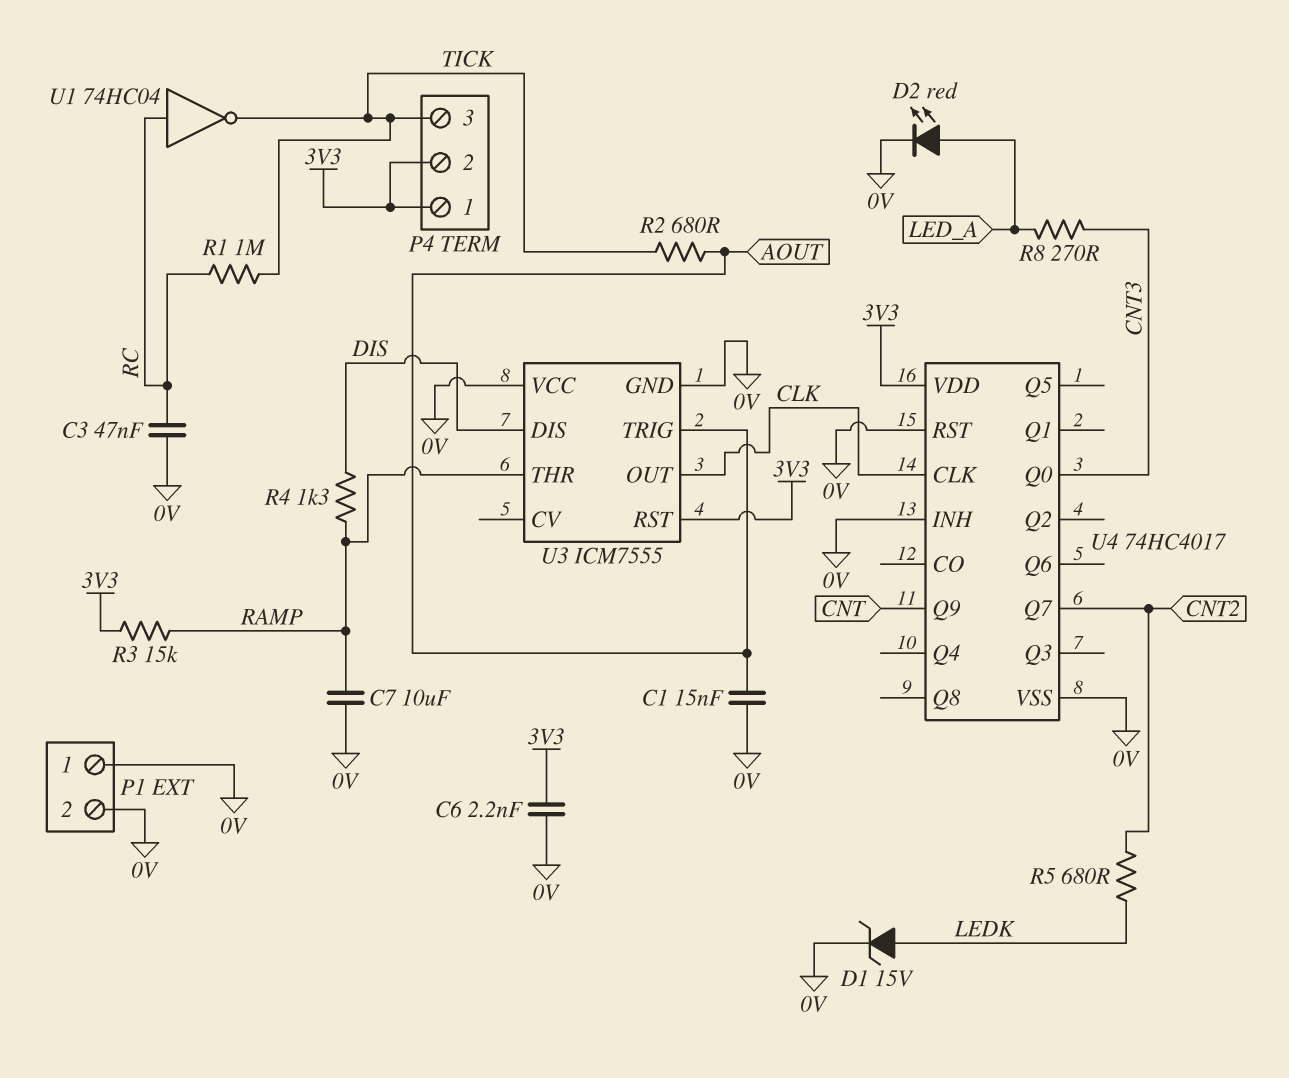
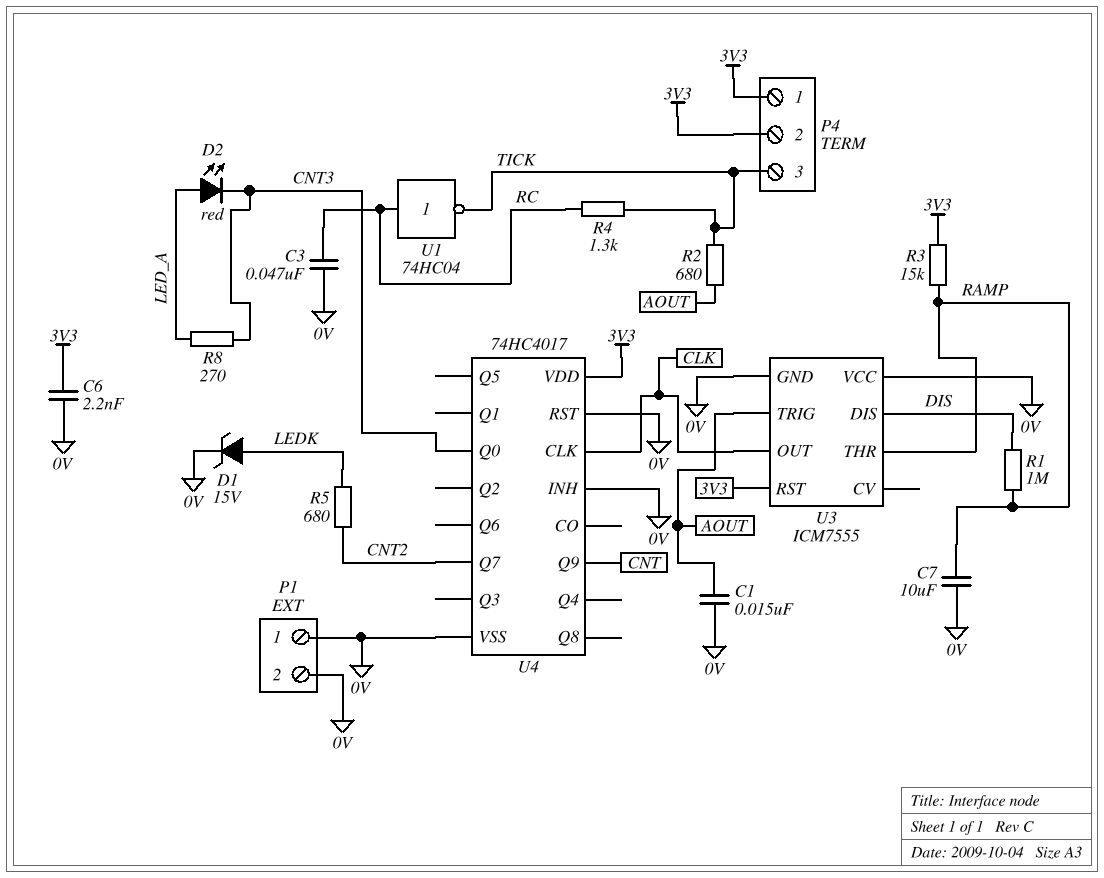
D2: LED red (A LED_A, K 0V) -> LED red (A LED_A, K CNT3)
R1: 1M (RC, TICK) -> 1M (DIS, RAMP)
R4: 1.3k (DIS, RAMP) -> 1.3k (RC, TICK)

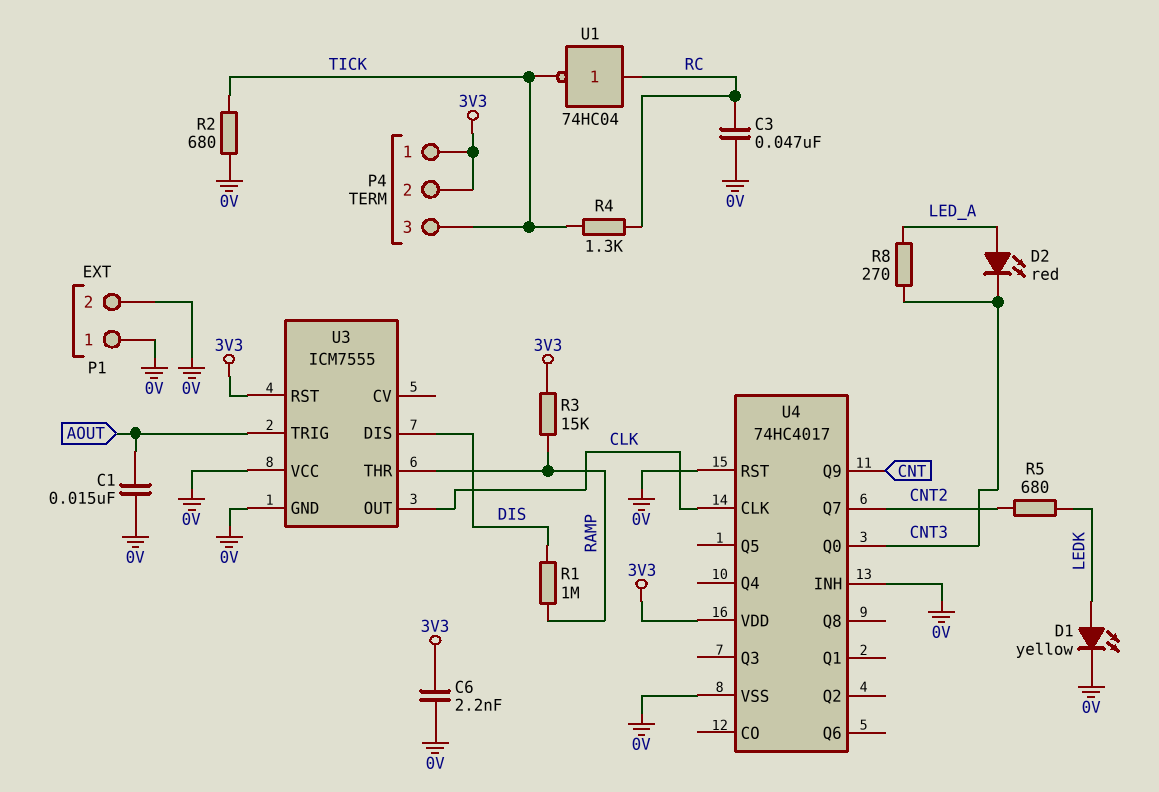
C7: 10uF (0V, RAMP) -> none
D1: zener 15V (A LEDK, K 0V) -> LED yellow (A LEDK, K 0V)
R2: 680 (AOUT, TICK) -> 680 (0V, TICK)

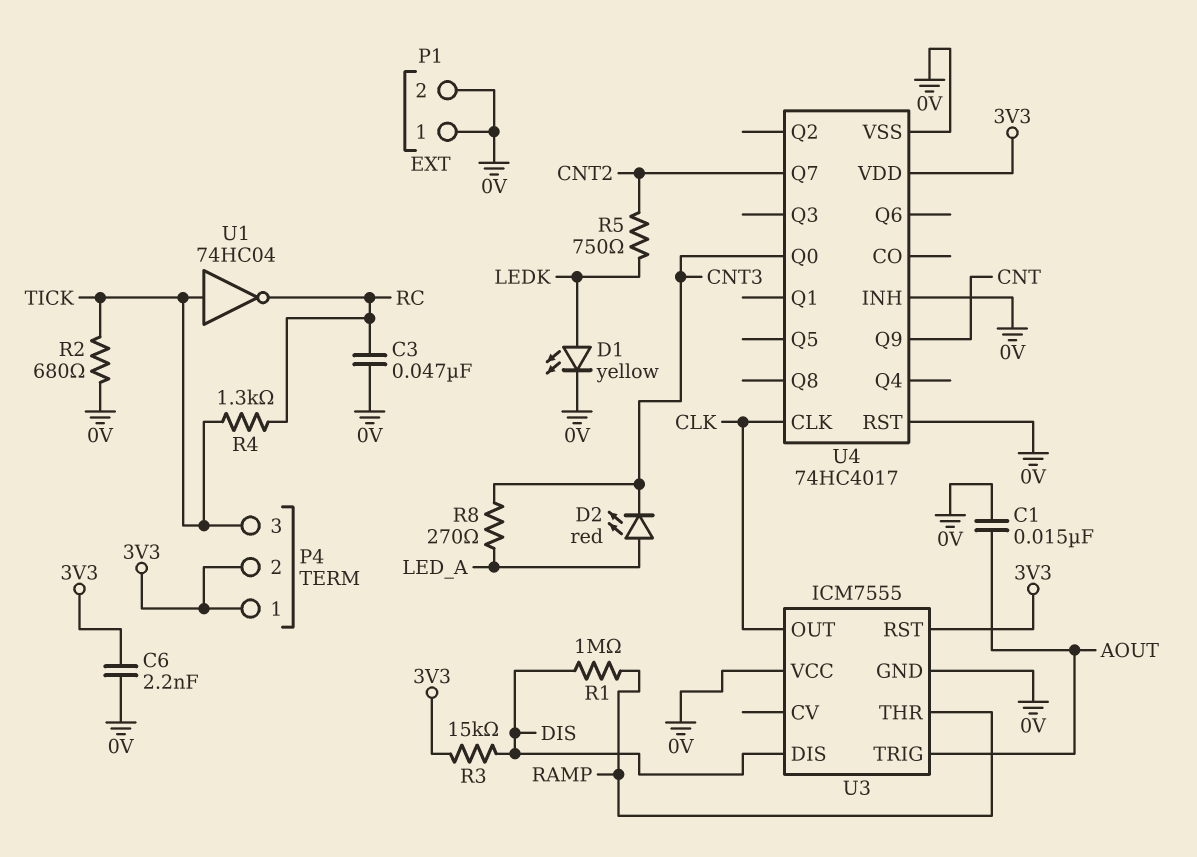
R3: 15k (3V3, RAMP) -> 15k (3V3, DIS)
R5: 680 (CNT2, LEDK) -> 750 (CNT2, LEDK)
U1: NOT 74HC04 (in RC, out TICK) -> NOT 74HC04 (in TICK, out RC)

